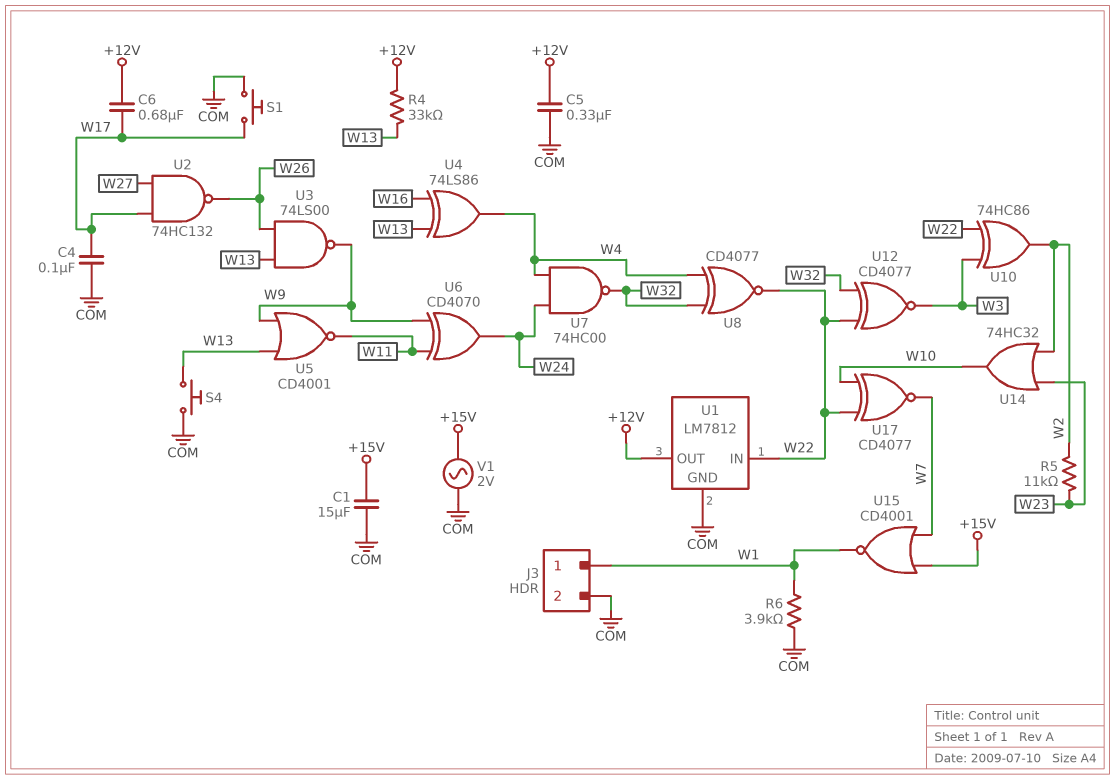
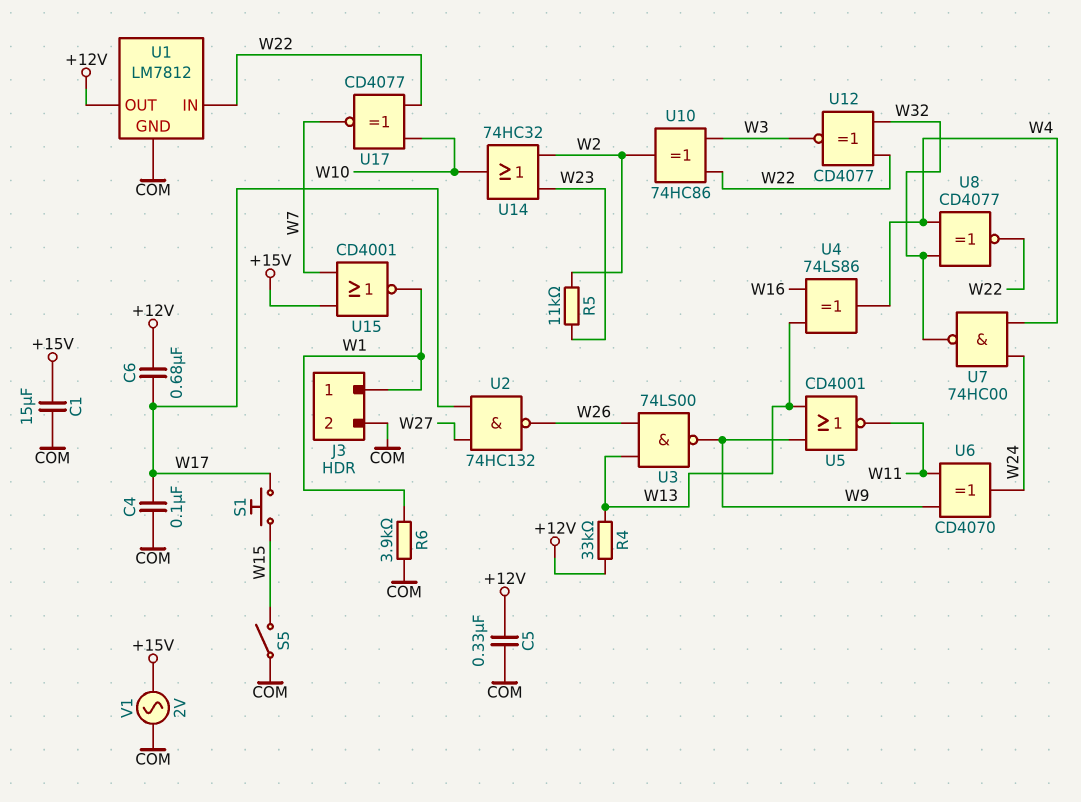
S1: button (COM, W17) -> button (W15, W17)
S4: button (COM, W13) -> none
S5: none -> switch (COM, W15)

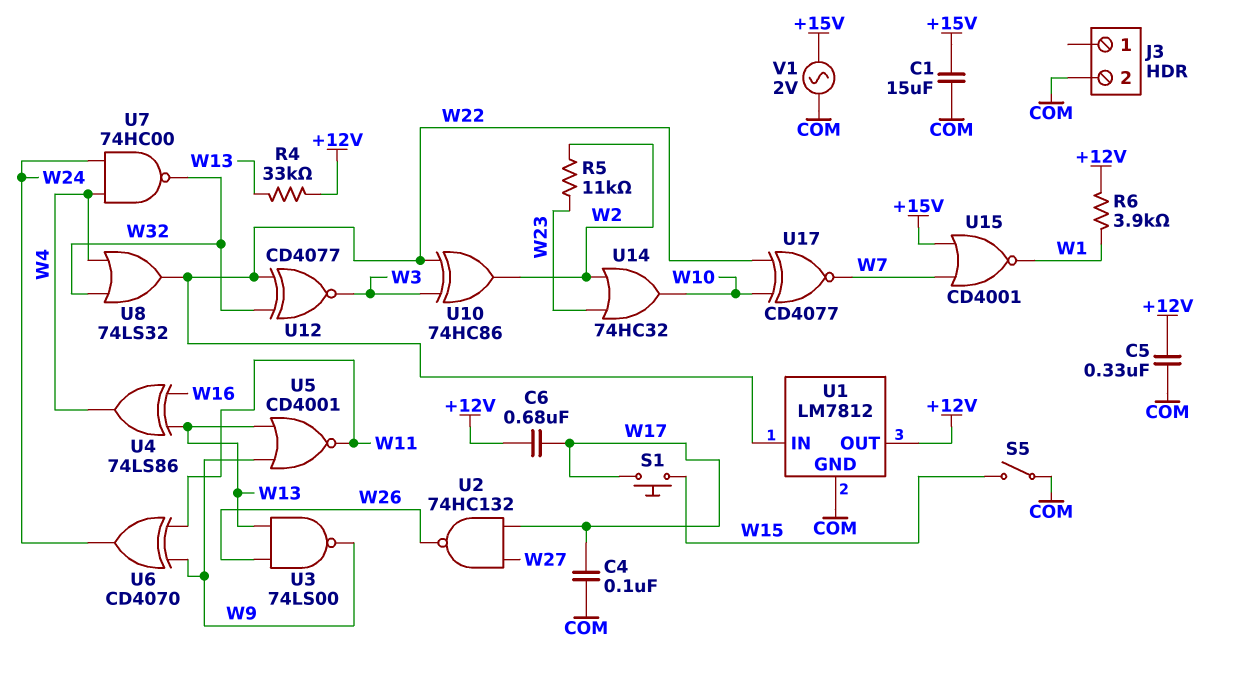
J3 pin 1: W1 -> none
R6: 3.9k (COM, W1) -> 3.9k (+12V, W1)
U8: XNOR CD4077 (in W4, in W32, out W22) -> OR 74LS32 (in W4, in W32, out W22)

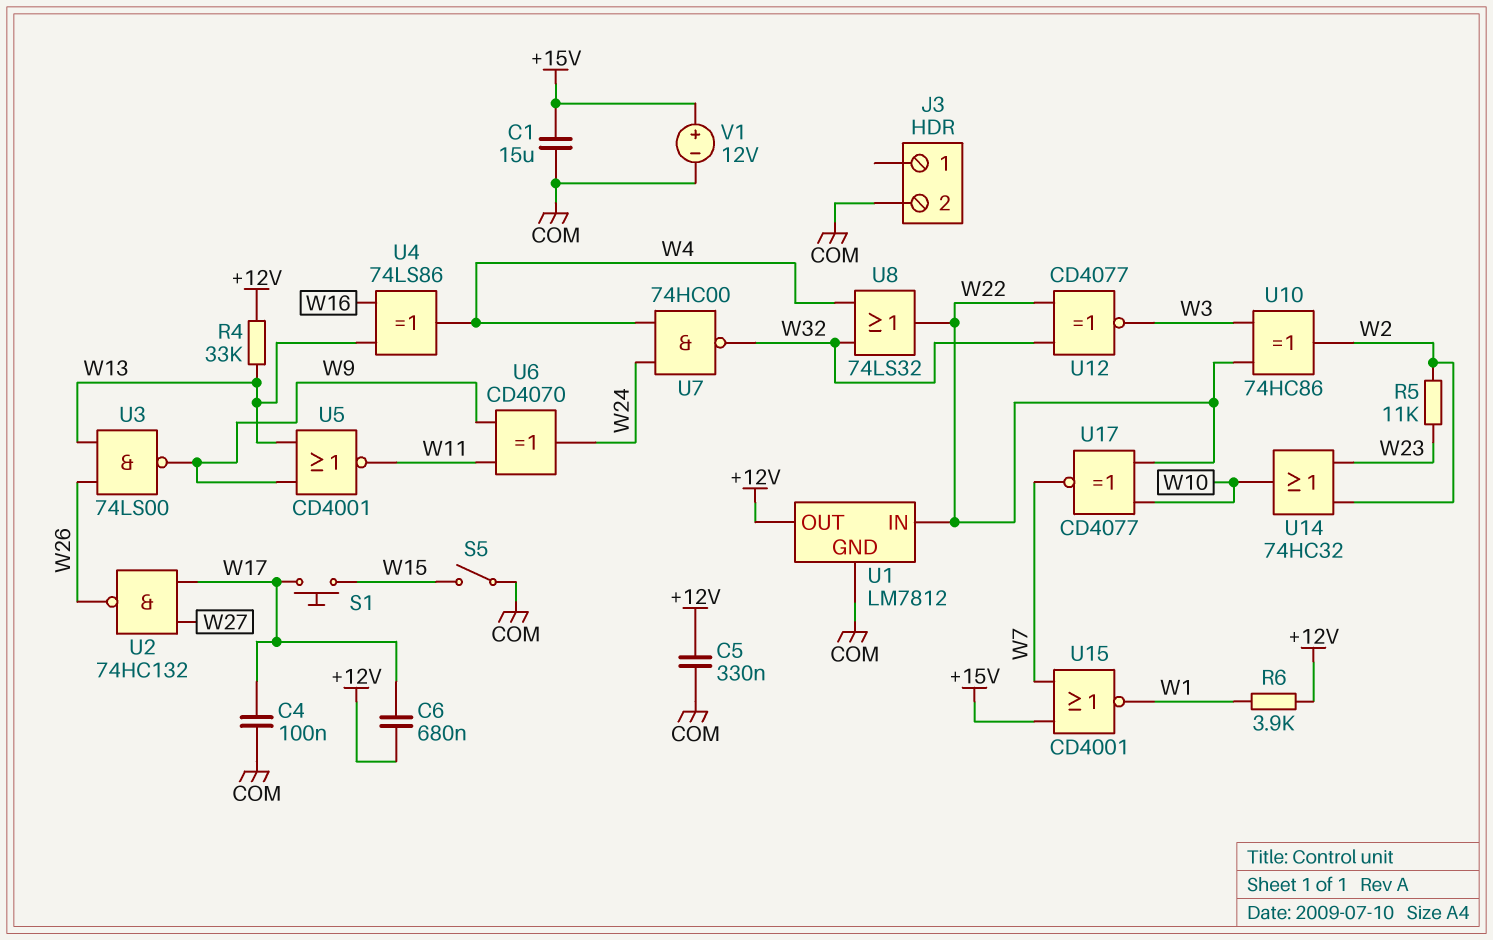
V1: AC 2V (+15V, COM) -> 12V (plus +15V, minus COM)

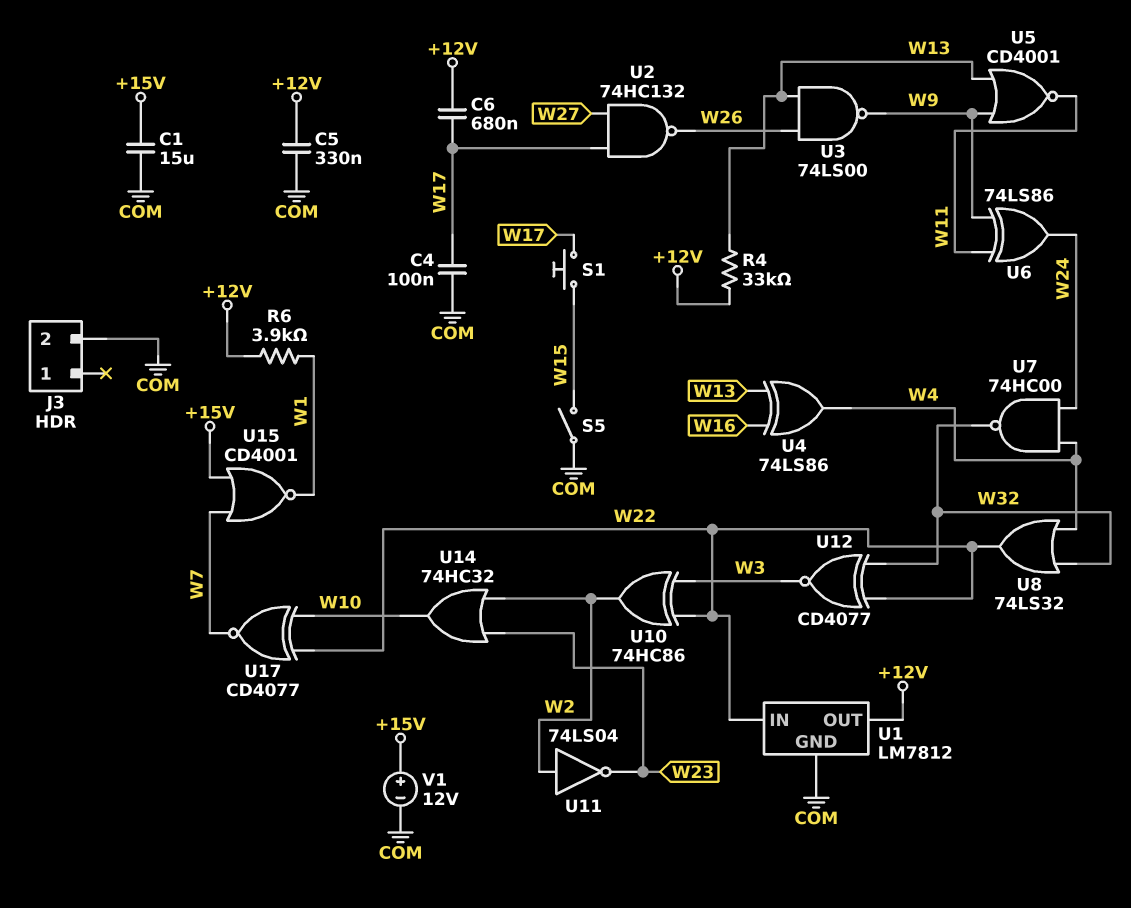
R5: 11k (W2, W23) -> none
U6: XOR CD4070 (in W9, in W11, out W24) -> XOR 74LS86 (in W9, in W11, out W24)
U11: none -> NOT 74LS04 (in W2, out W23)

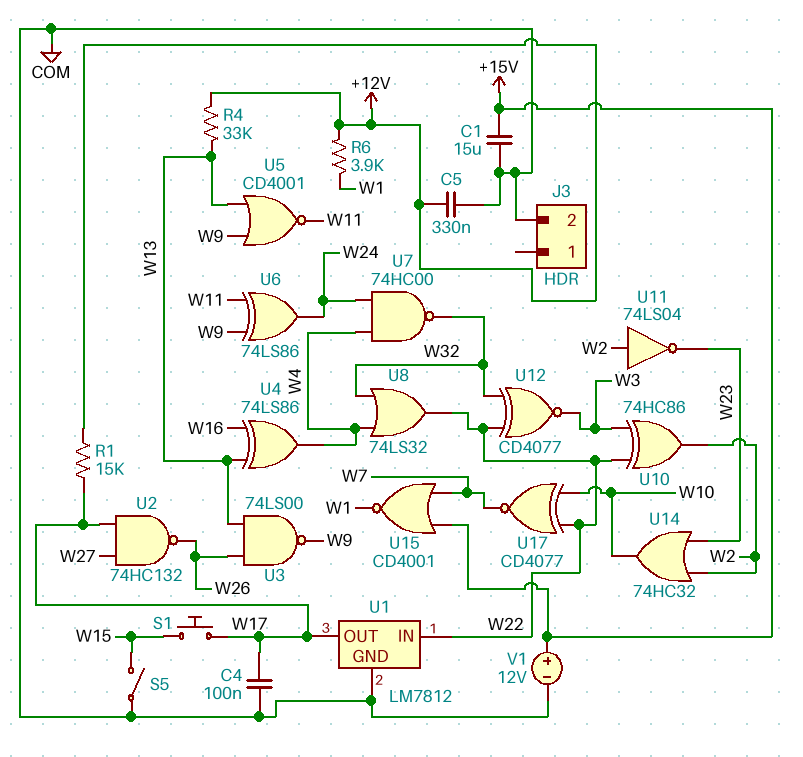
C6: 680nF (+12V, W17) -> none
R1: none -> 15k (+12V, W17)
U1 pin OUT: +12V -> W17

